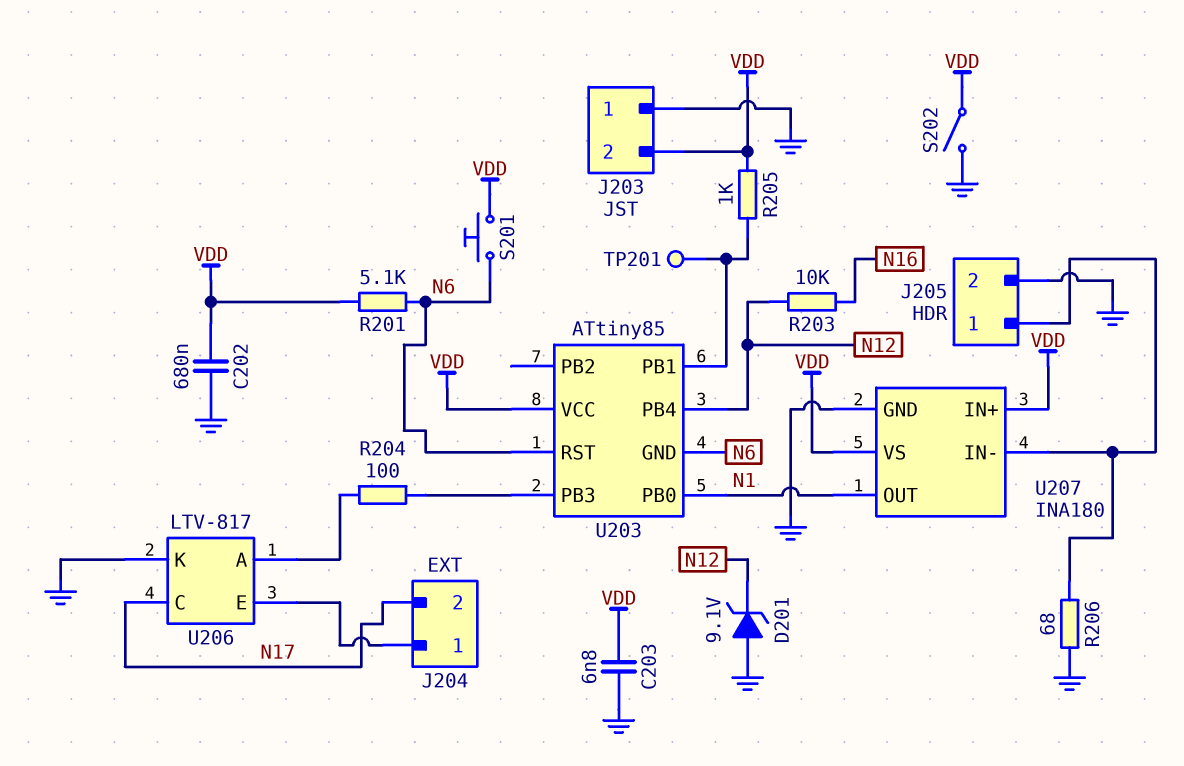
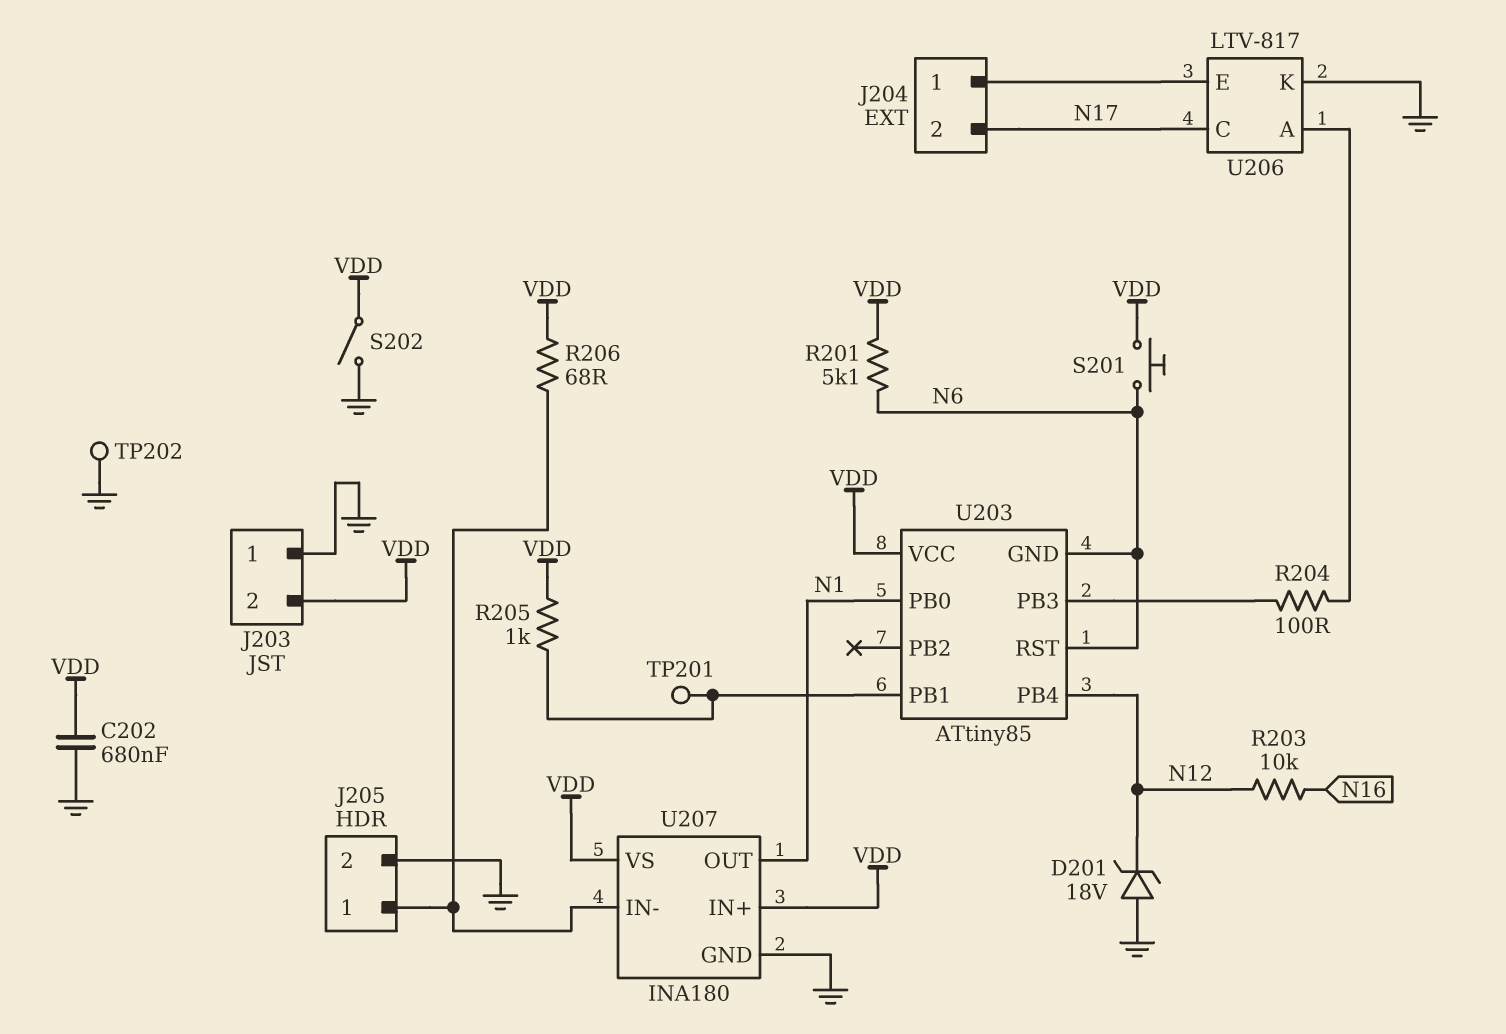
C203: 6.8nF (GND, VDD) -> none
D201: zener 9.1V (A GND, K N12) -> zener 18V (A GND, K N12)
R206: 68 (GND, J205/1) -> 68 (J205/1, VDD)
TP202: none -> test point (GND)

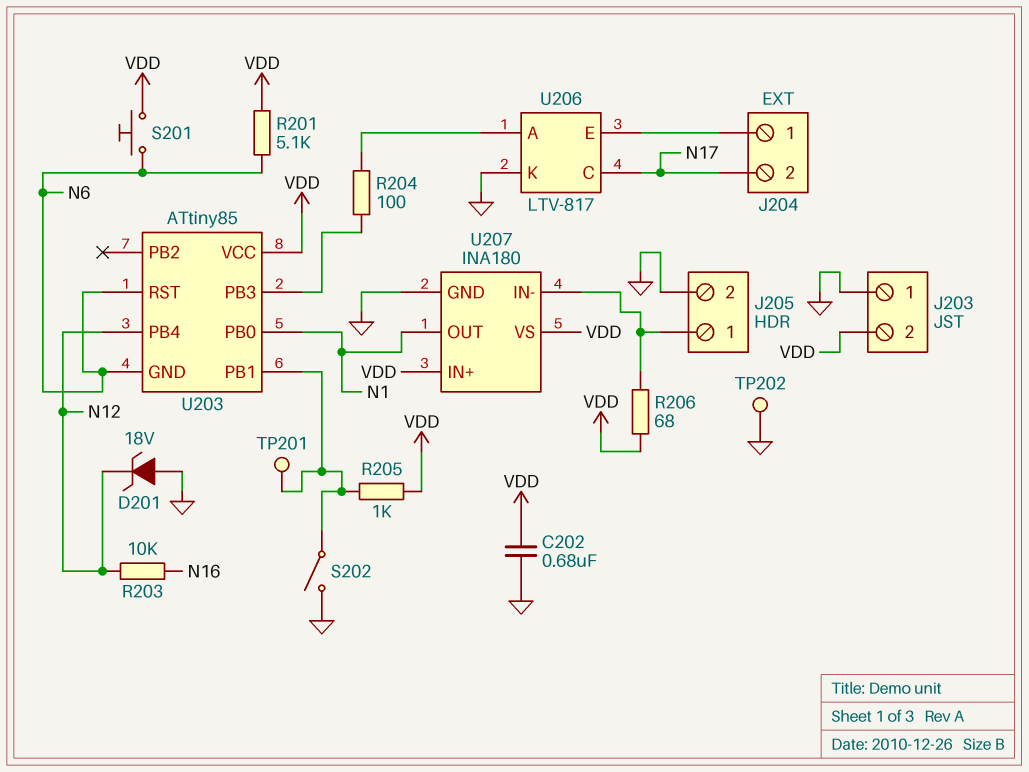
S202: switch (GND, VDD) -> switch (GND, U203/PB1)

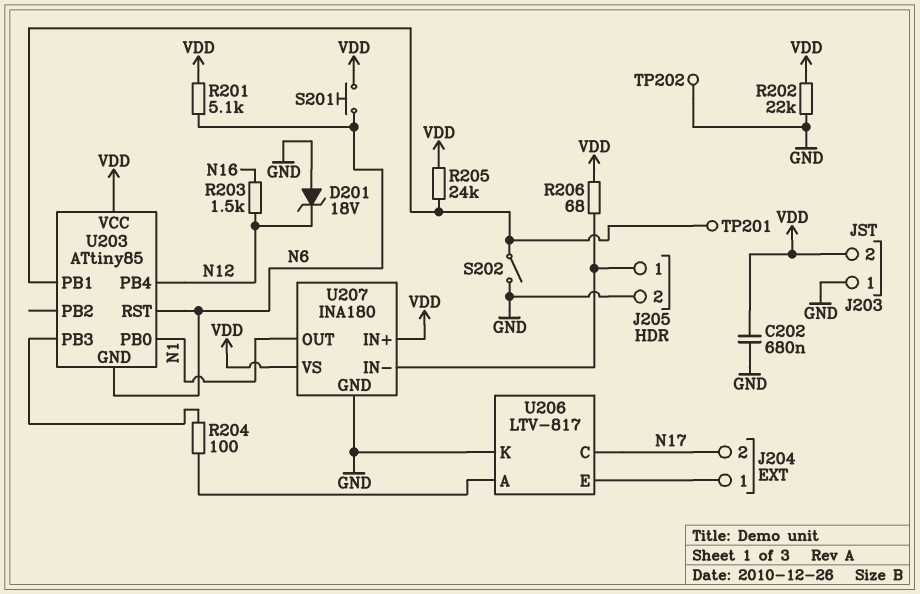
R202: none -> 22k (GND, VDD)
R203: 10k (N12, N16) -> 1.5k (N12, N16)
R205: 1k (U203/PB1, VDD) -> 24k (U203/PB1, VDD)

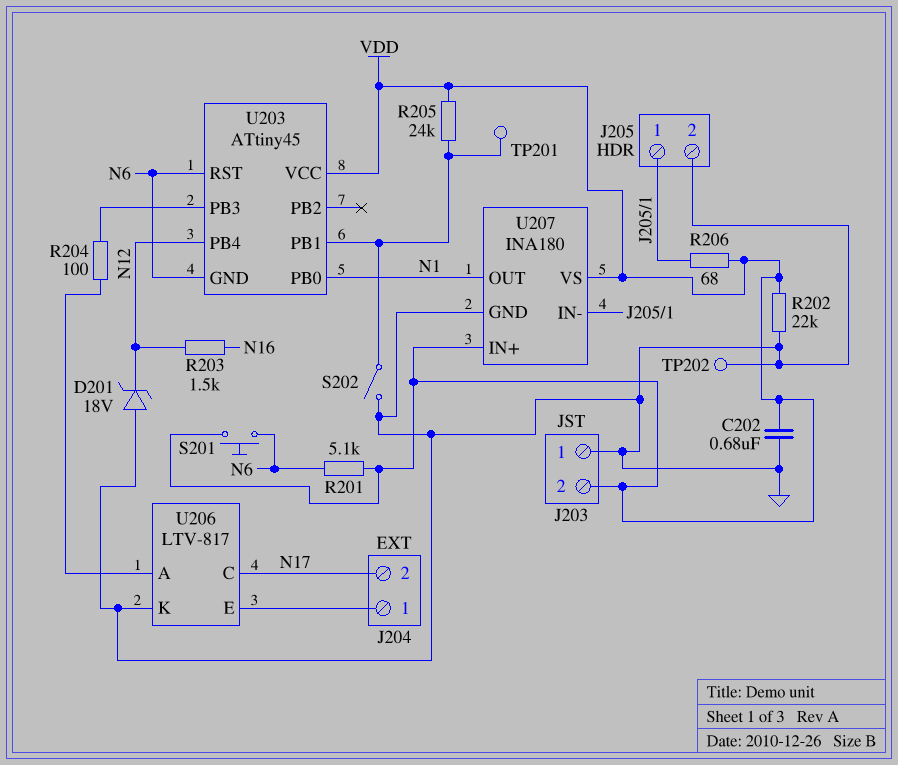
U203: ATtiny85 -> ATtiny45

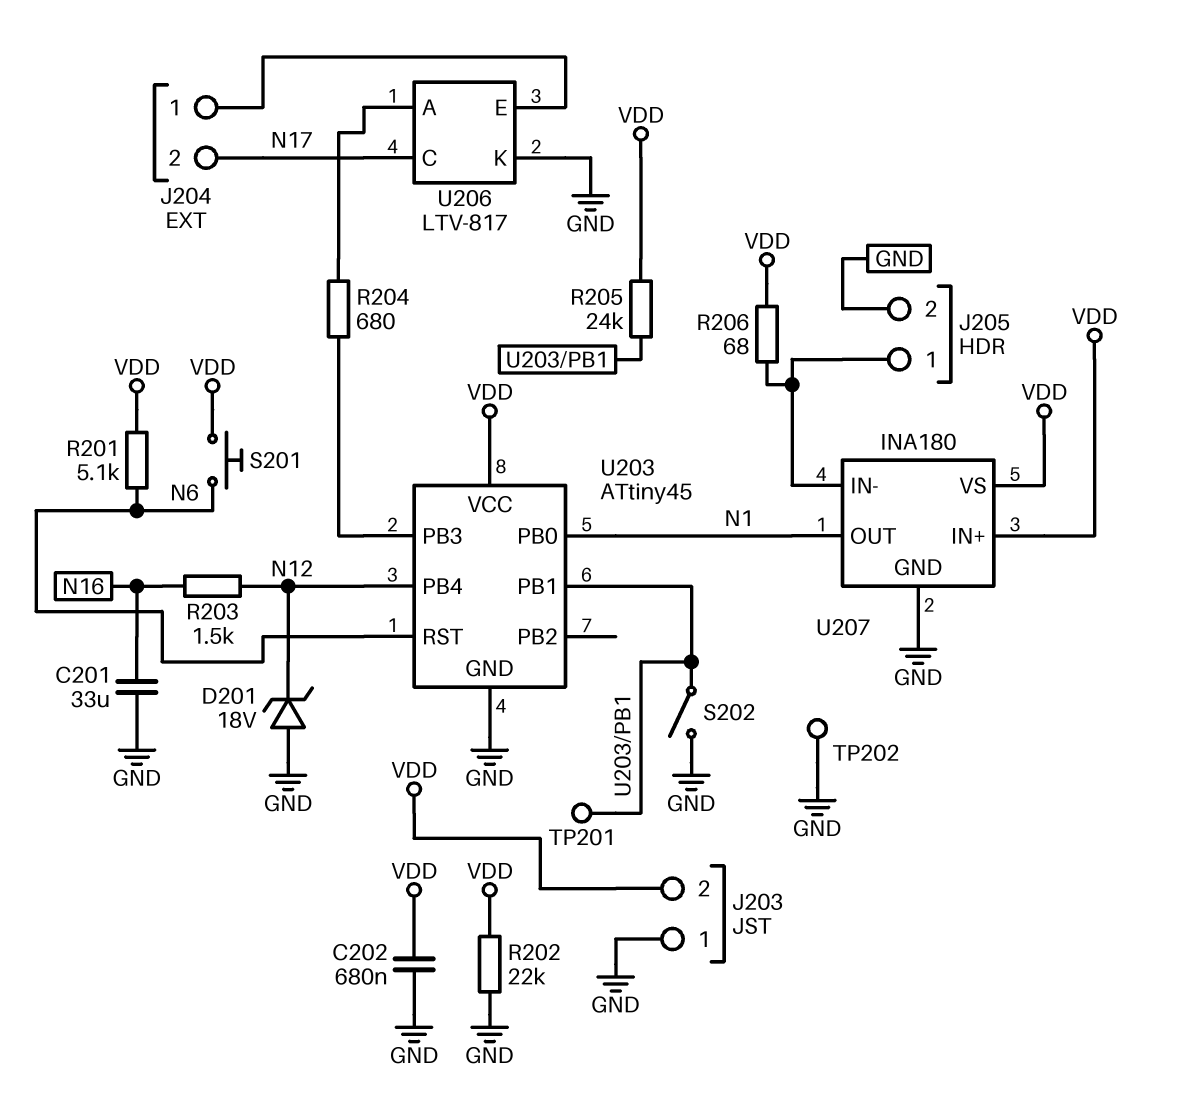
C201: none -> 33uF (GND, N16)
R204: 100 (U203/PB3, U206/A) -> 680 (U203/PB3, U206/A)
U203 pin GND: N6 -> GND

